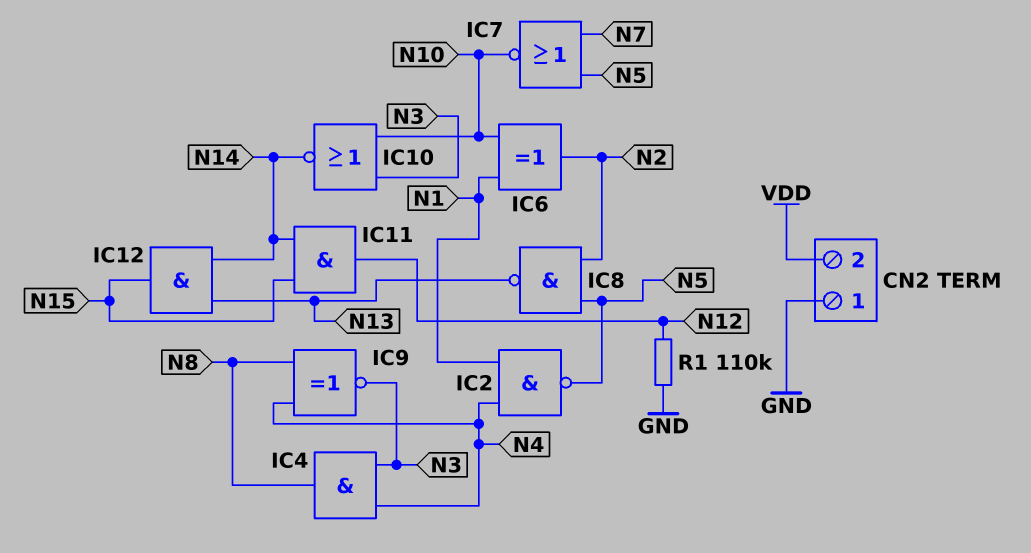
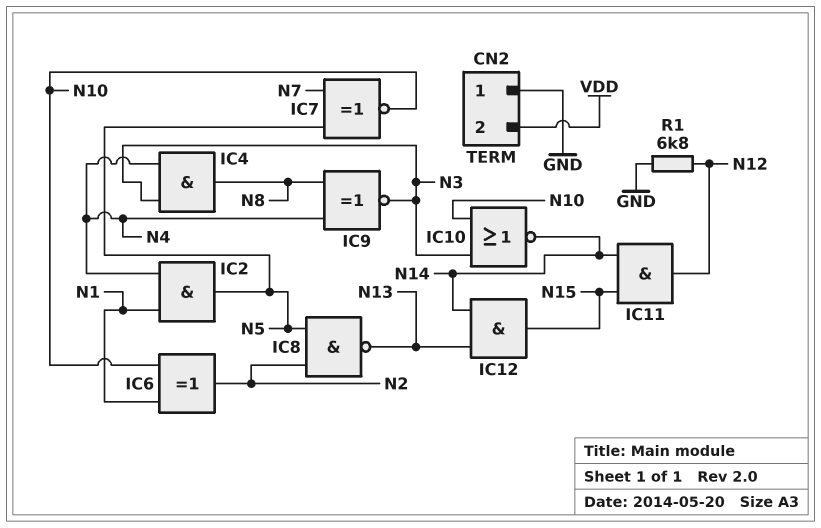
IC2: NAND (in N1, in N4, out N5) -> AND (in N1, in N4, out N5)
IC7: NOR (in N5, in N7, out N10) -> XNOR (in N5, in N7, out N10)
R1: 110k (GND, N12) -> 6.8k (GND, N12)

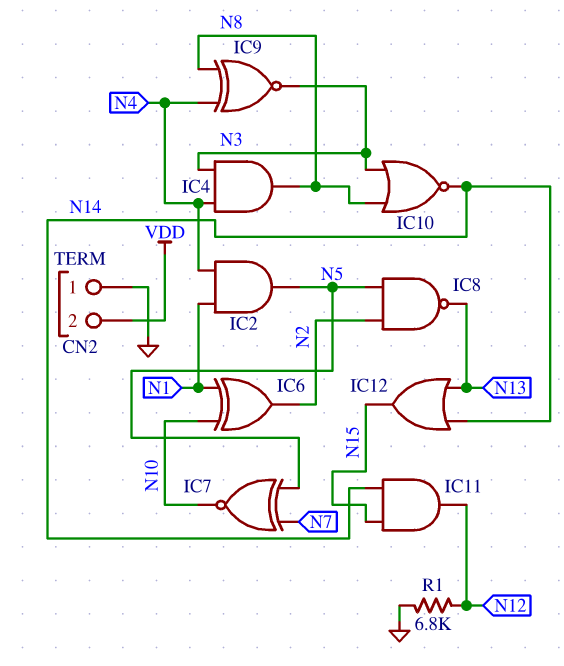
IC10: NOR (in N3, in N10, out N14) -> NOR (in N3, in N8, out N14)
IC12: AND (in N13, in N14, out N15) -> OR (in N13, in N14, out N15)

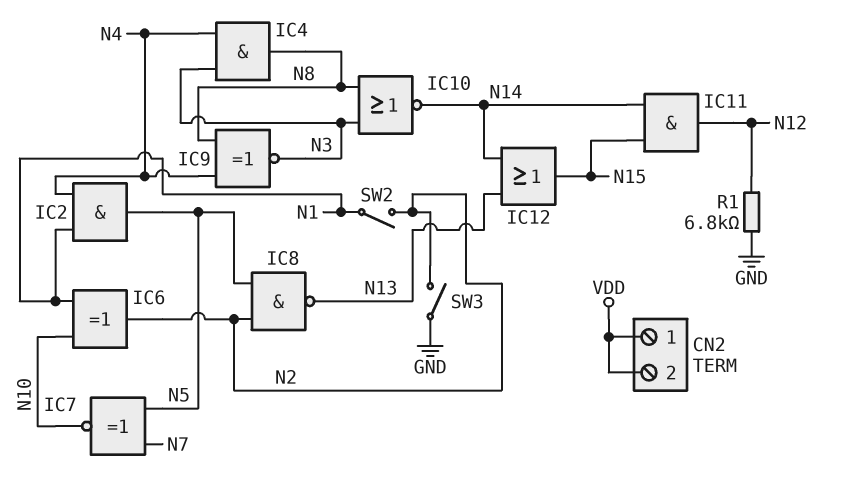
CN2 pin 1: GND -> VDD
SW2: none -> switch (N1, N2)
SW3: none -> switch (GND, N2)

